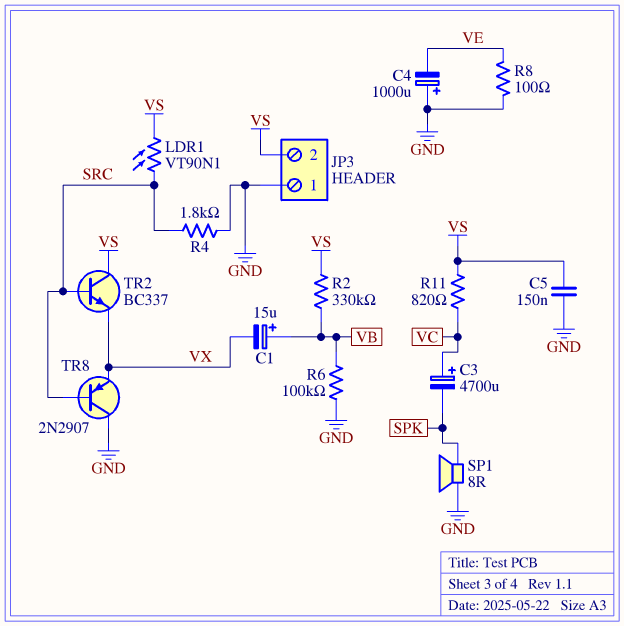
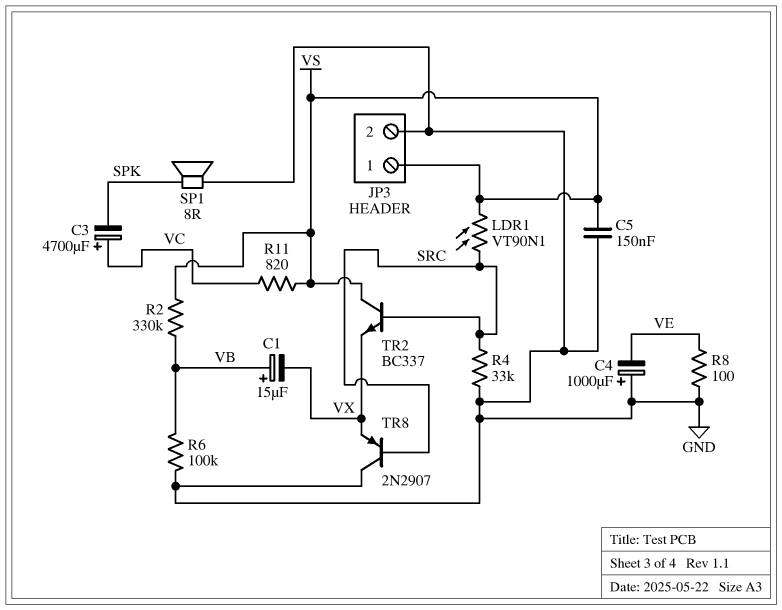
JP3 pin 1: GND -> VS
JP3 pin 2: VS -> GND
R4: 1.8k (GND, SRC) -> 33k (GND, SRC)

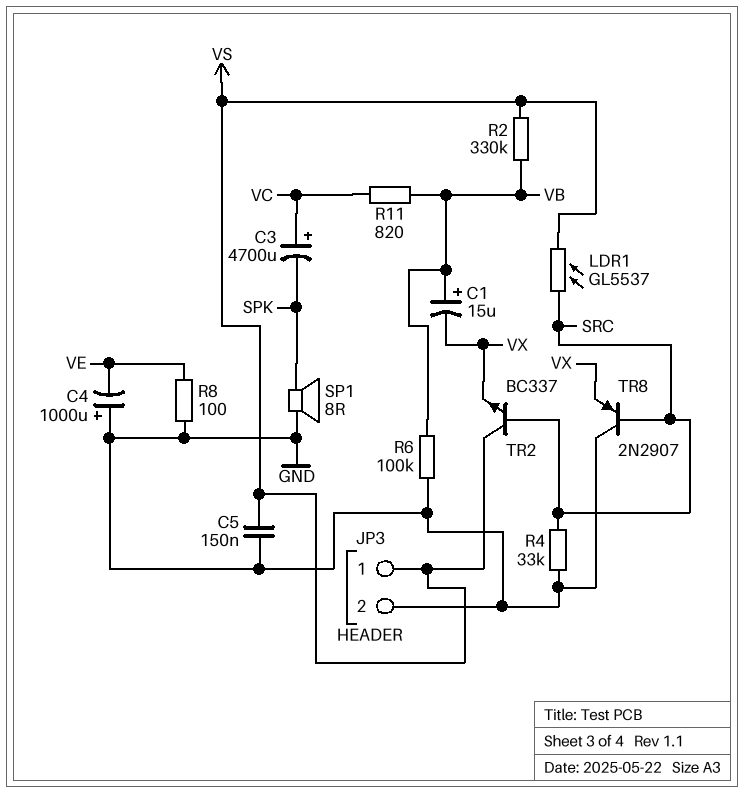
LDR1: VT90N1 (SRC, VS) -> GL5537 (SRC, VS)
R11: 820 (VC, VS) -> 820 (VB, VC)

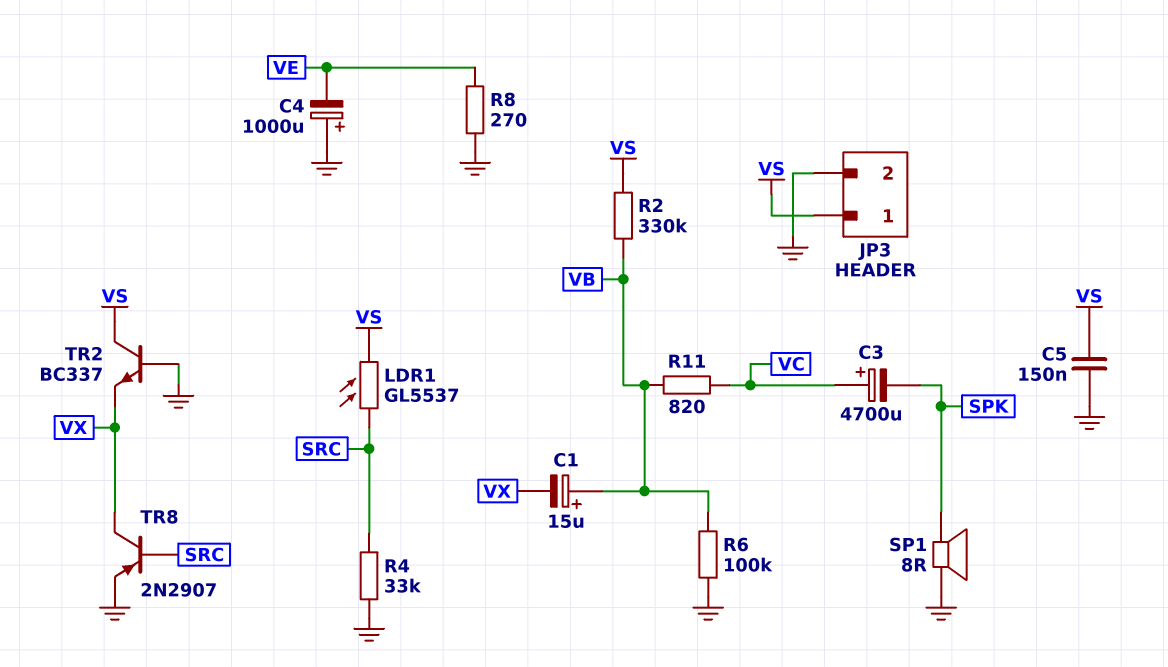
R8: 100 (GND, VE) -> 270 (GND, VE)
TR2: NPN BC337 (B SRC, C VS, E VX) -> NPN BC337 (B GND, C VS, E VX)
TR8: PNP 2N2907 (B SRC, C GND, E VX) -> PNP 2N2907 (B SRC, C VX, E GND)

